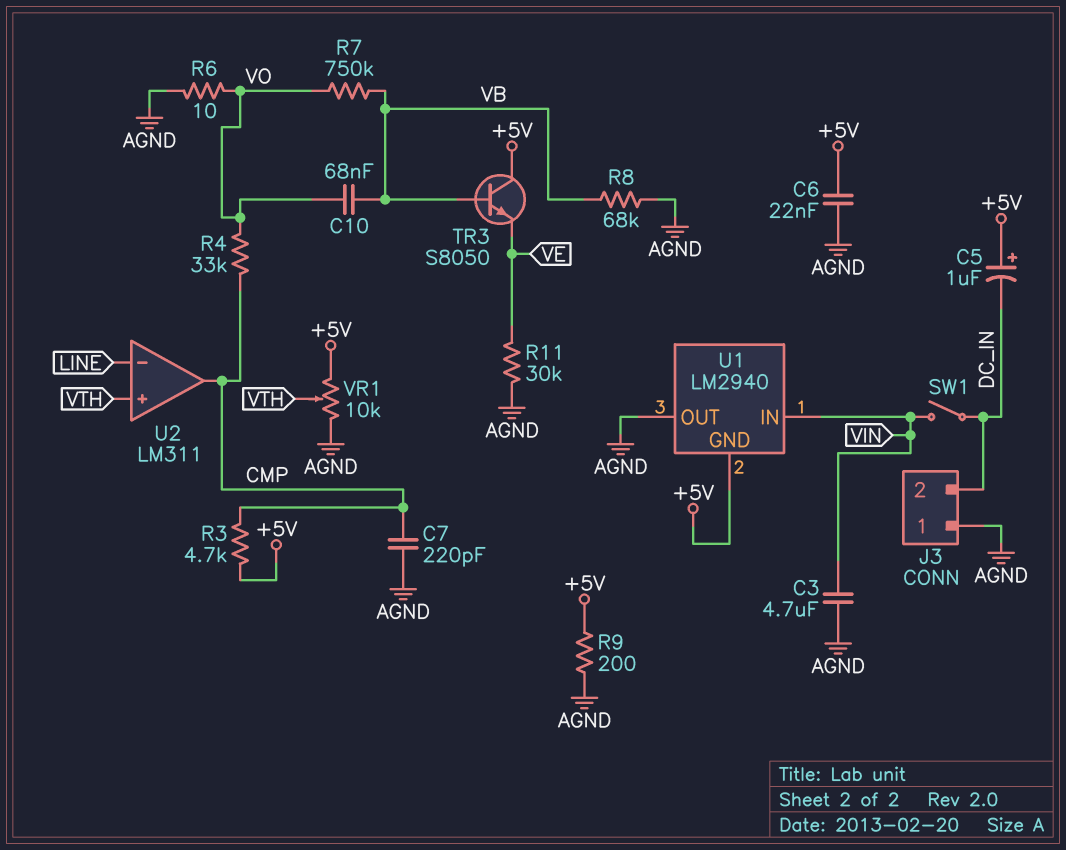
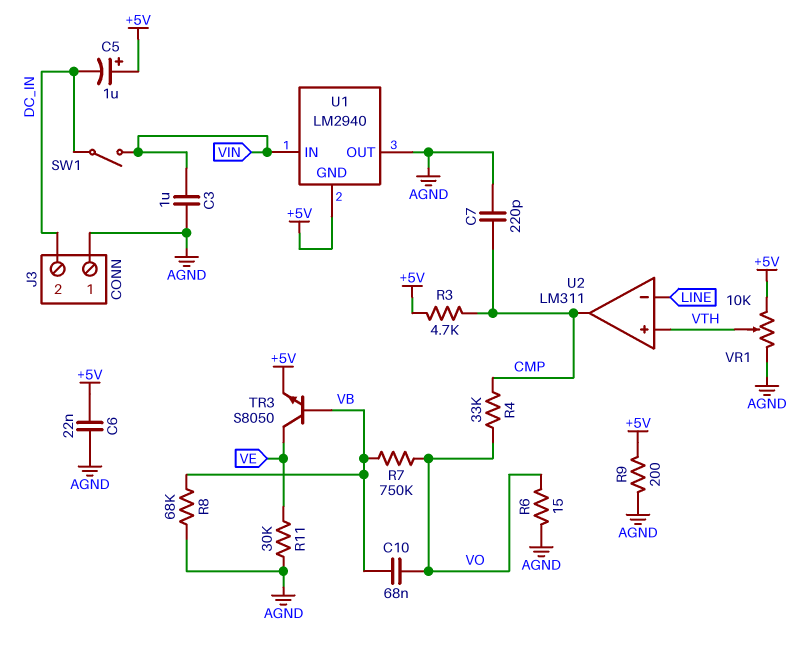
C3: 4.7uF (AGND, VIN) -> 1uF (AGND, VIN)
R6: 10 (AGND, VO) -> 15 (AGND, VO)
TR3: NPN S8050 (B VB, C +5V, E VE) -> NPN S8050 (B VB, C VE, E +5V)

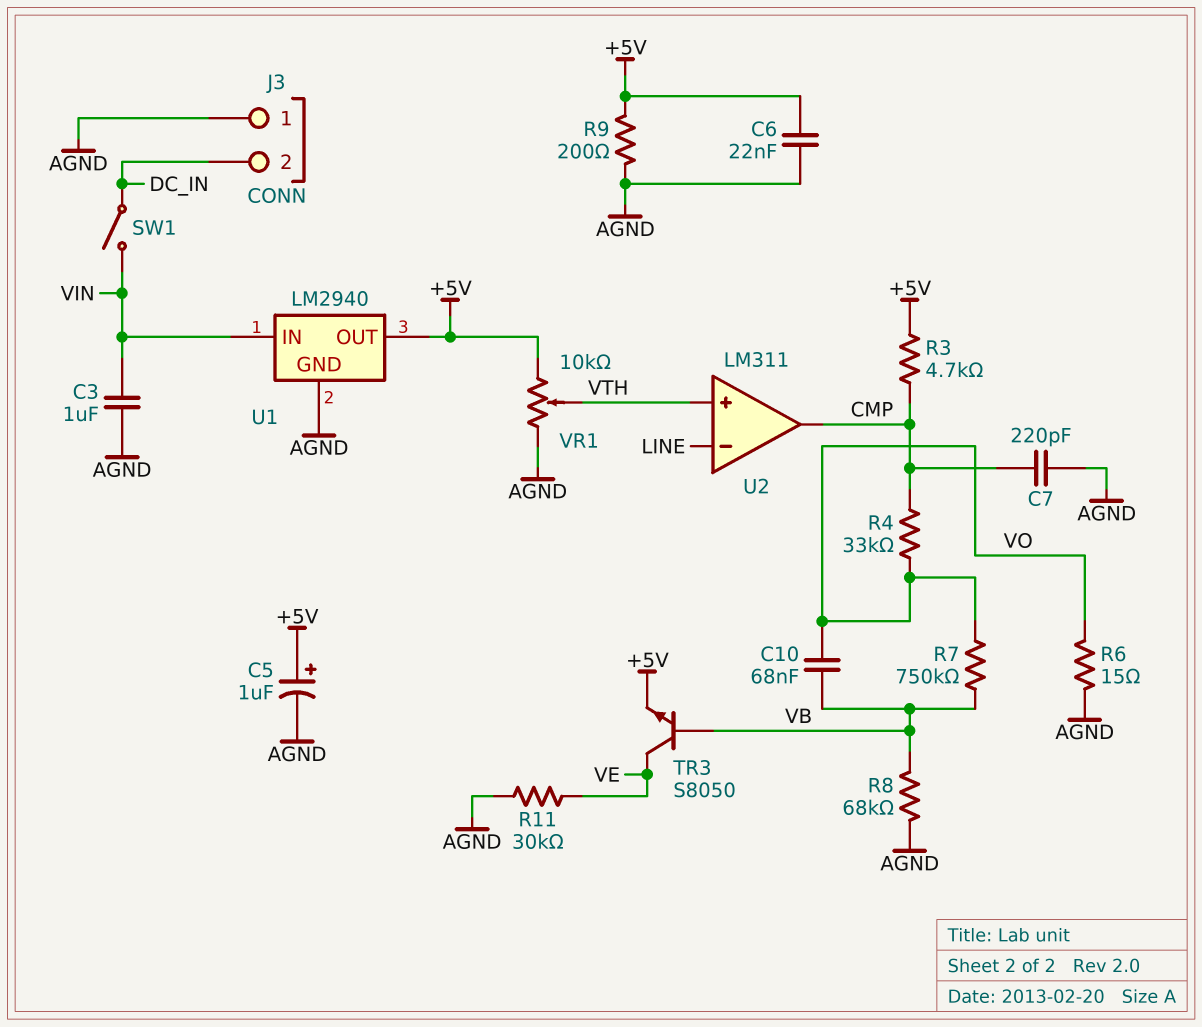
C5: 1uF (plus +5V, minus DC_IN) -> 1uF (plus +5V, minus AGND)
U1 pin GND: +5V -> AGND
U1 pin OUT: AGND -> +5V

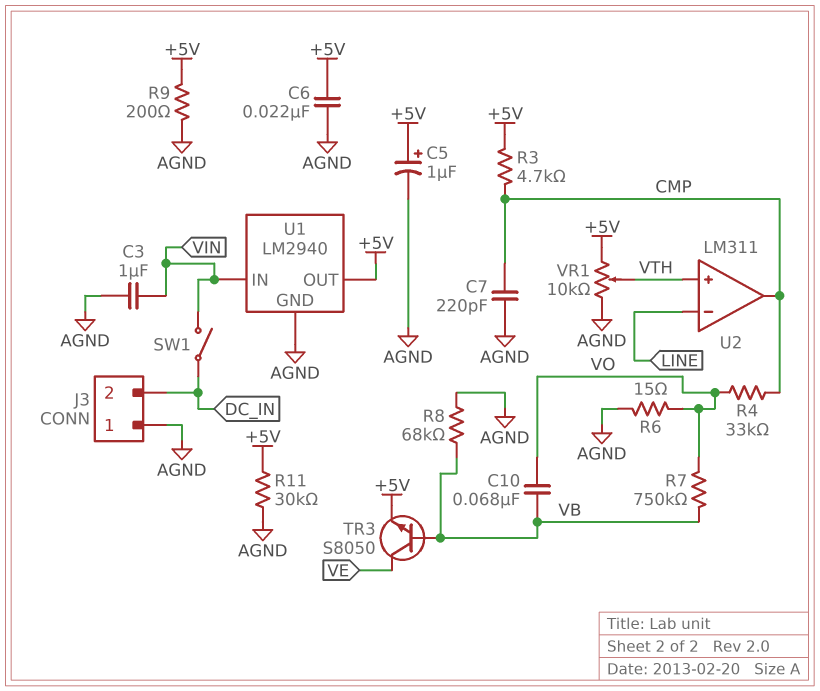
R11: 30k (AGND, VE) -> 30k (+5V, AGND)

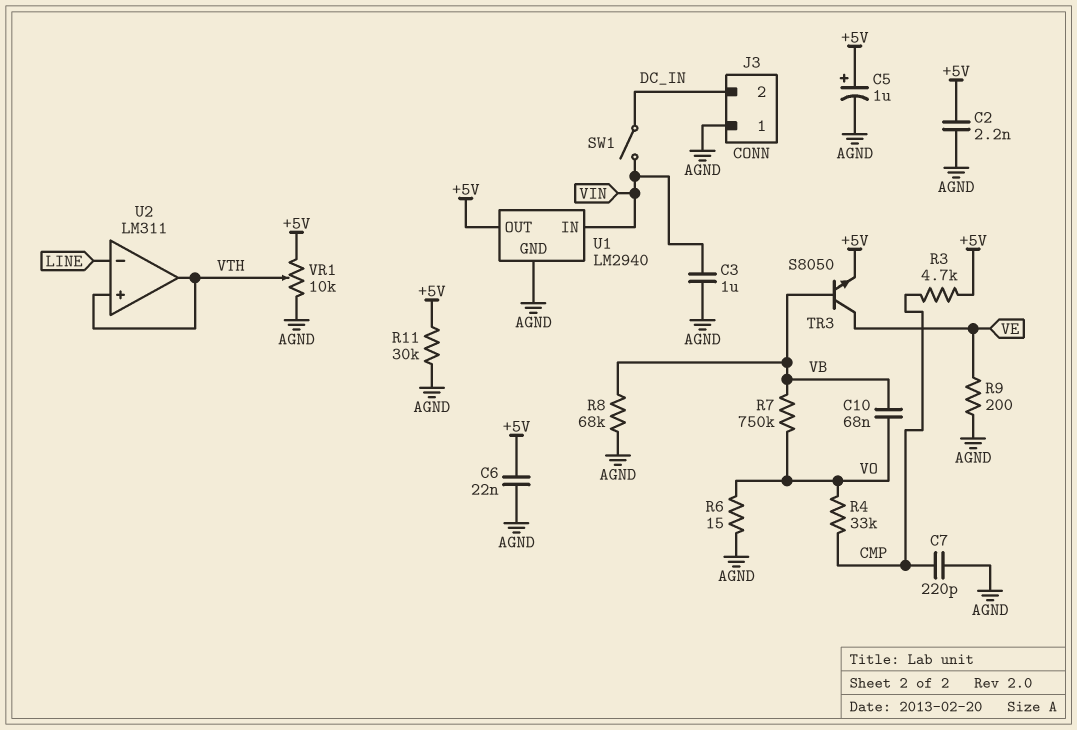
C2: none -> 2.2nF (+5V, AGND)
R9: 200 (+5V, AGND) -> 200 (AGND, VE)
U2 pin out: CMP -> VTH

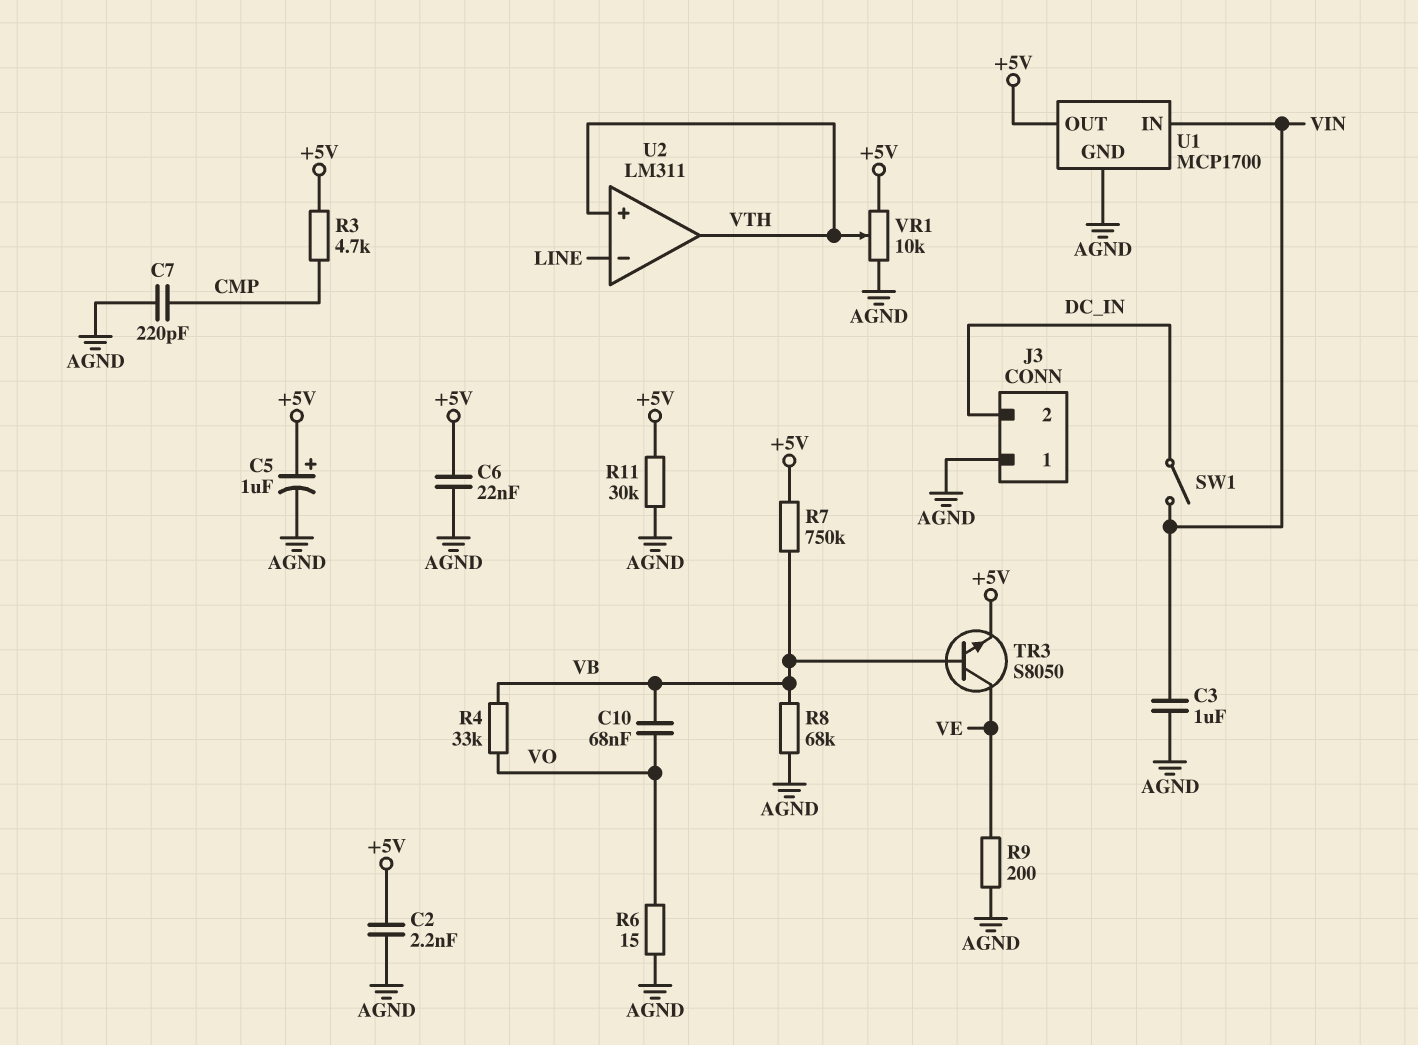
R4: 33k (CMP, VO) -> 33k (VB, VO)
R7: 750k (VB, VO) -> 750k (+5V, VB)
U1: LM2940 -> MCP1700

